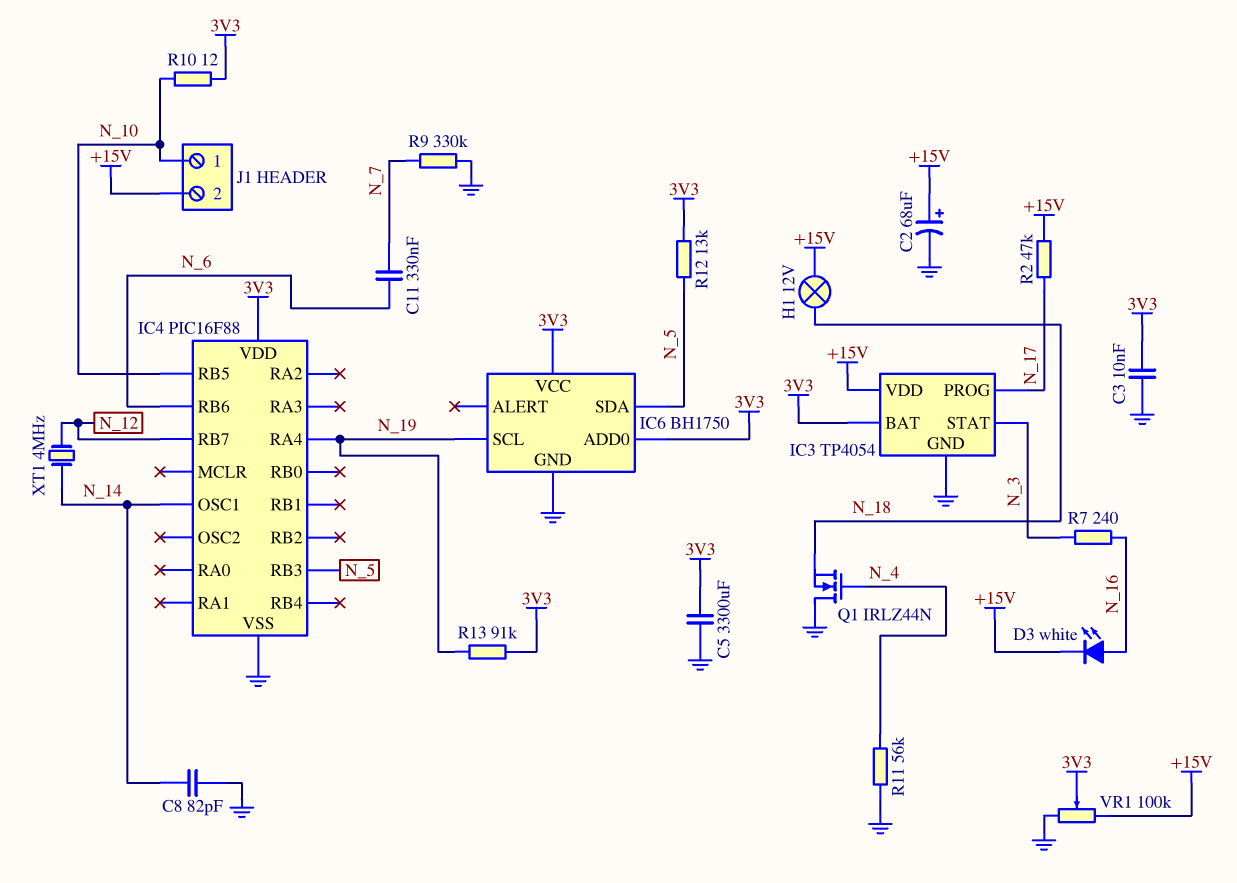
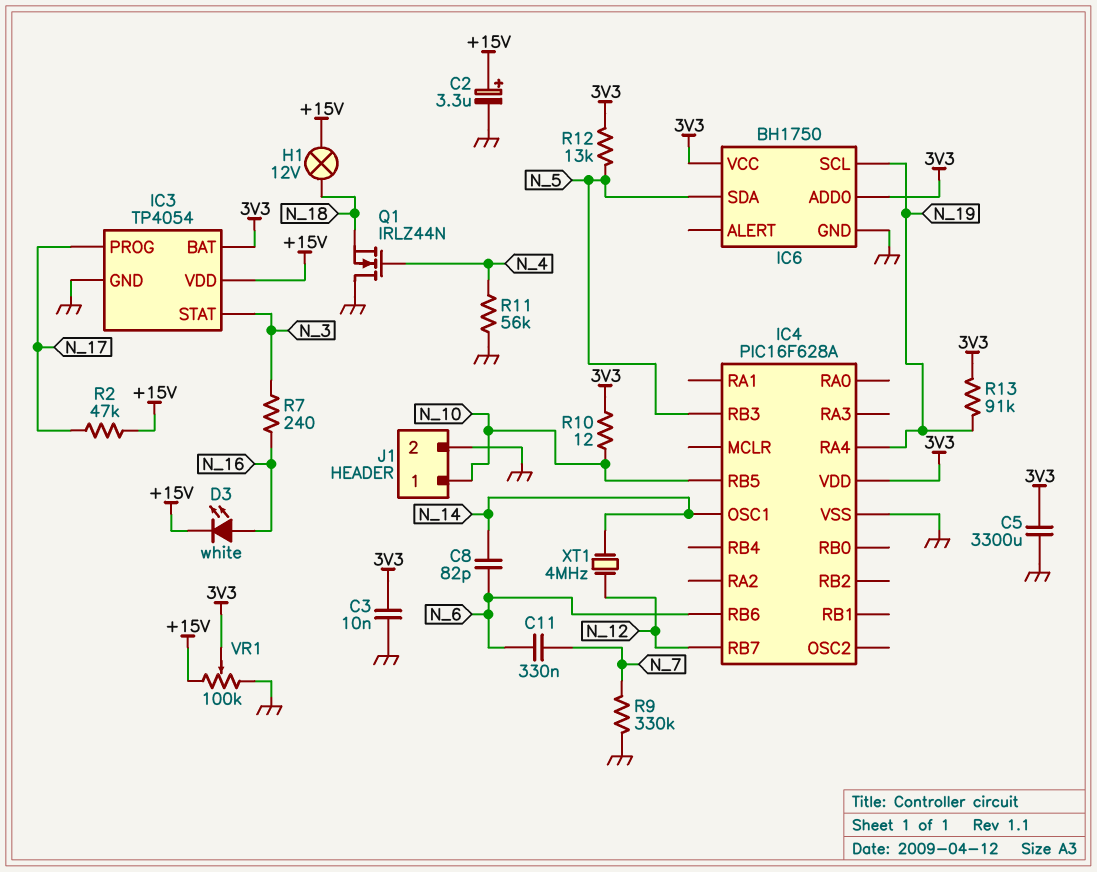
C2: 68uF (plus +15V, minus GND) -> 3.3uF (plus +15V, minus GND)
C8: 82pF (GND, N_14) -> 82pF (N_6, N_14)
IC4: PIC16F88 -> PIC16F628A
J1 pin 2: +15V -> GND

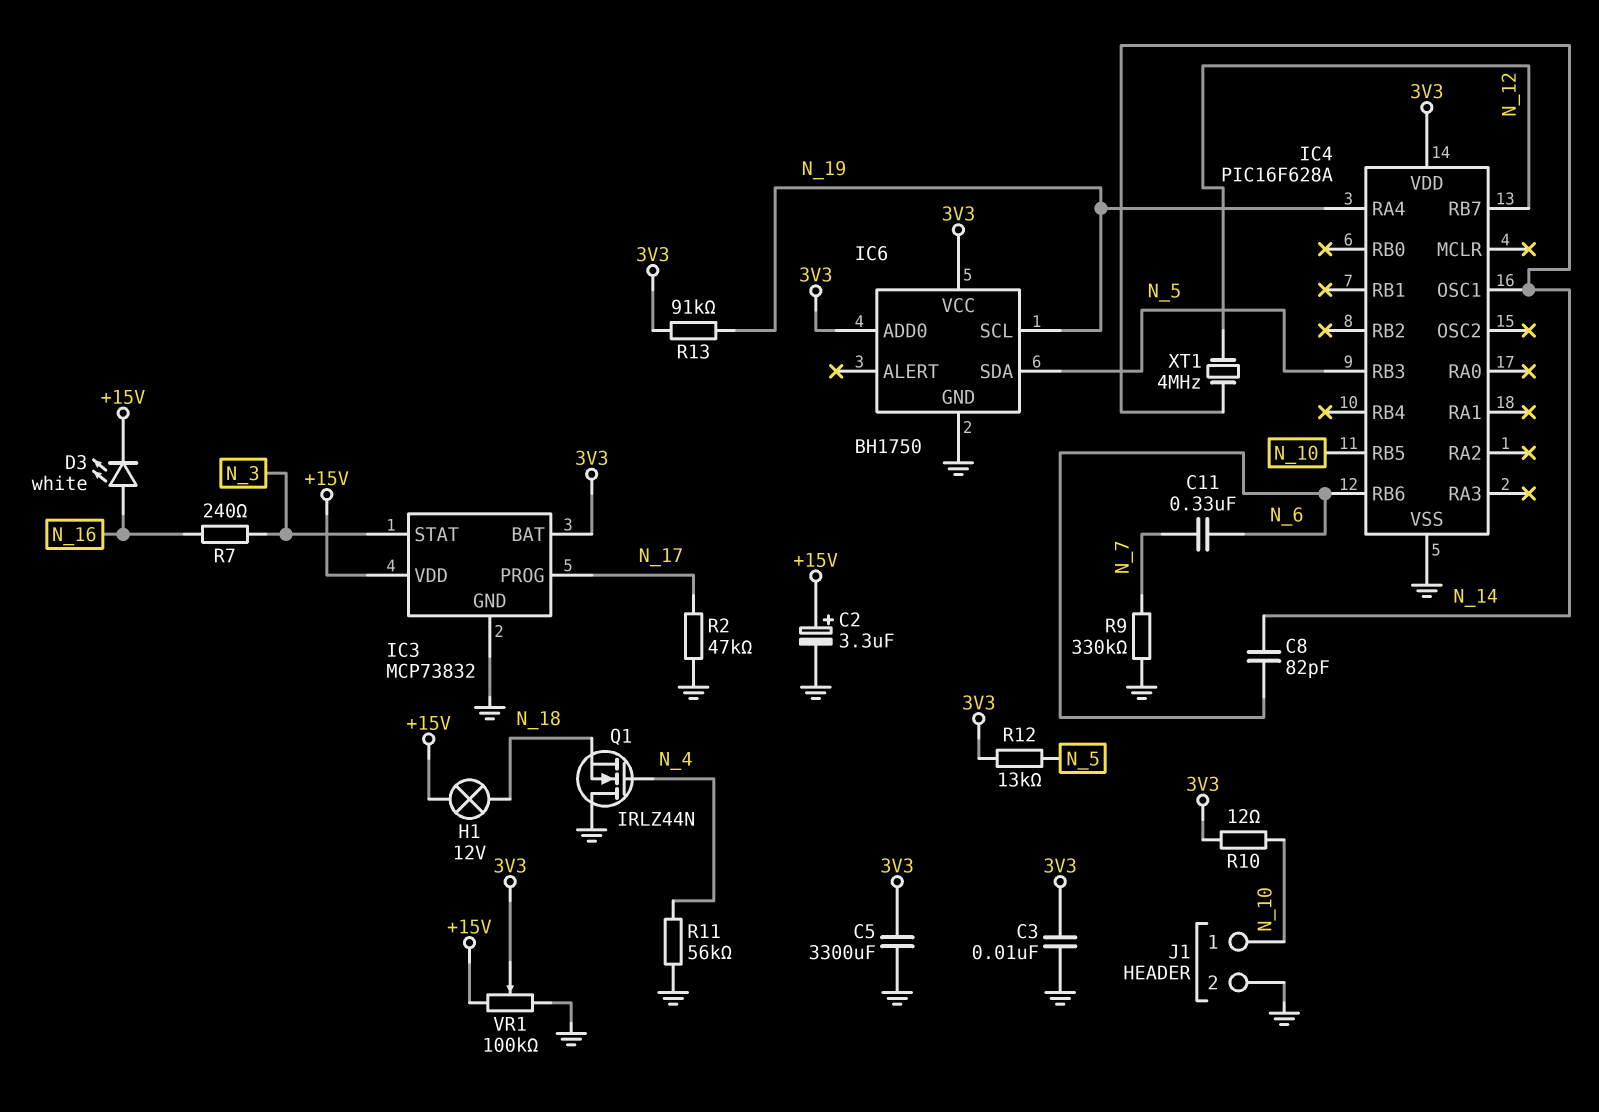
IC3: TP4054 -> MCP73832
R2: 47k (+15V, N_17) -> 47k (GND, N_17)

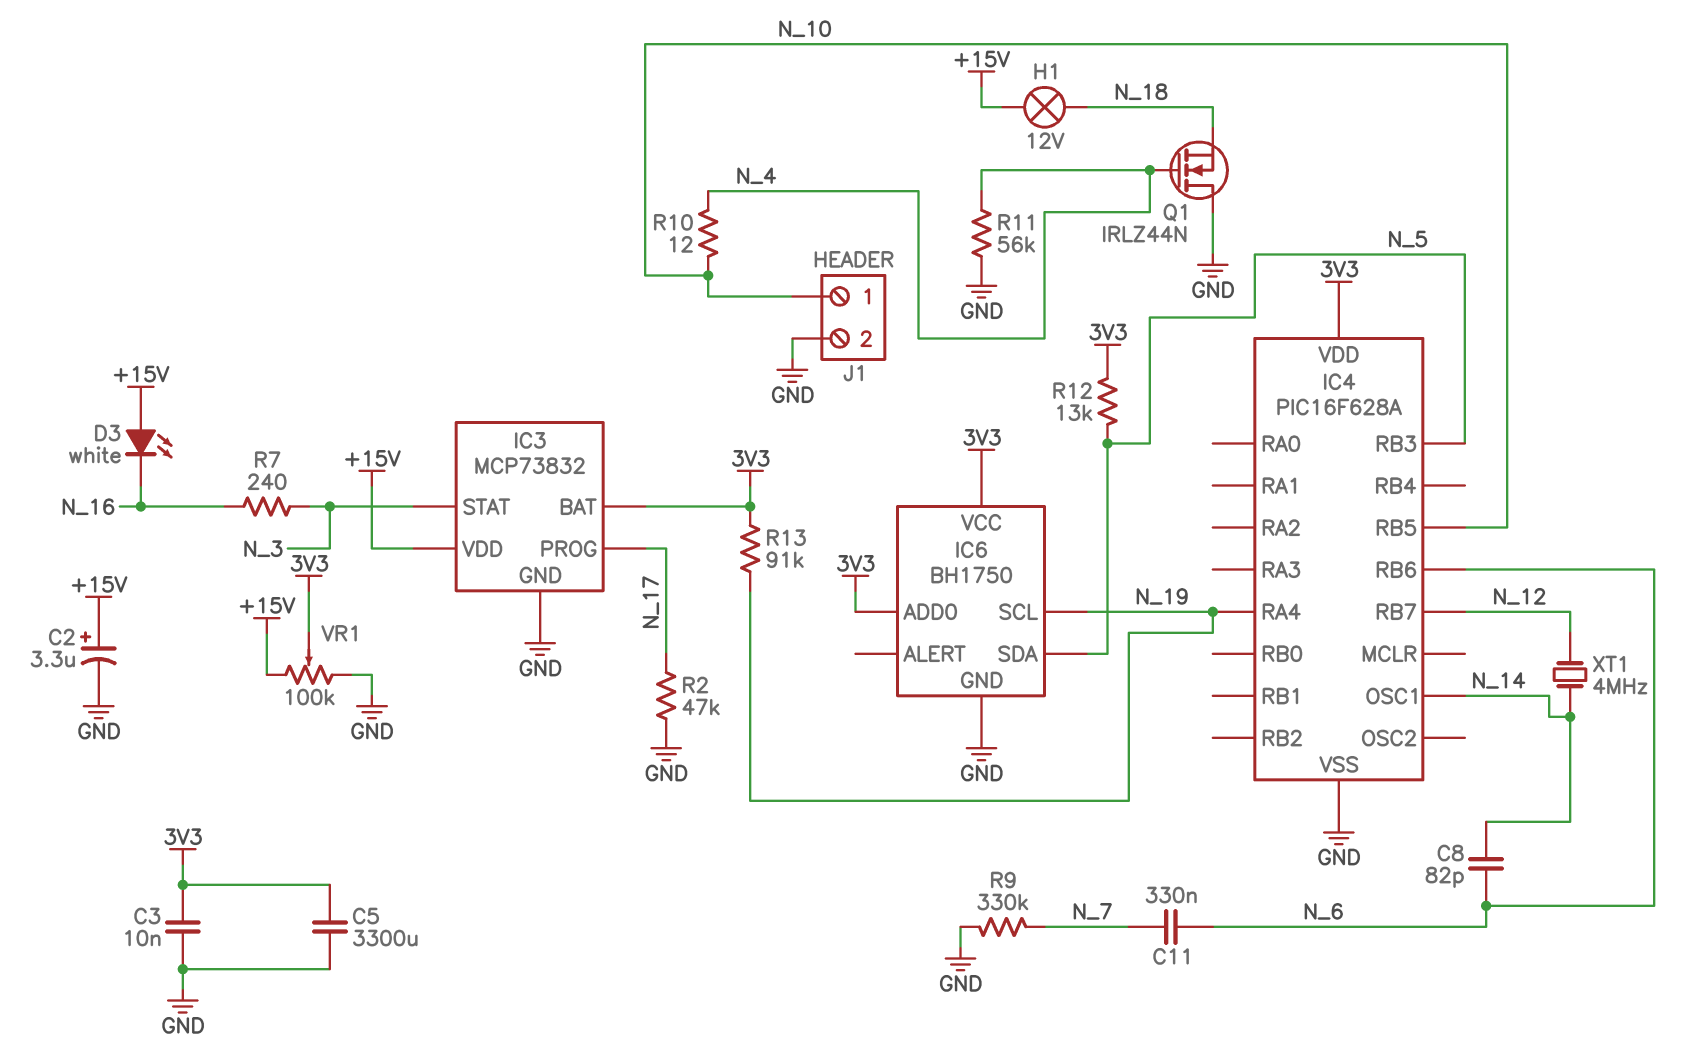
D3: LED white (A N_16, K +15V) -> LED white (A +15V, K N_16)
R10: 12 (3V3, N_10) -> 12 (N_4, N_10)

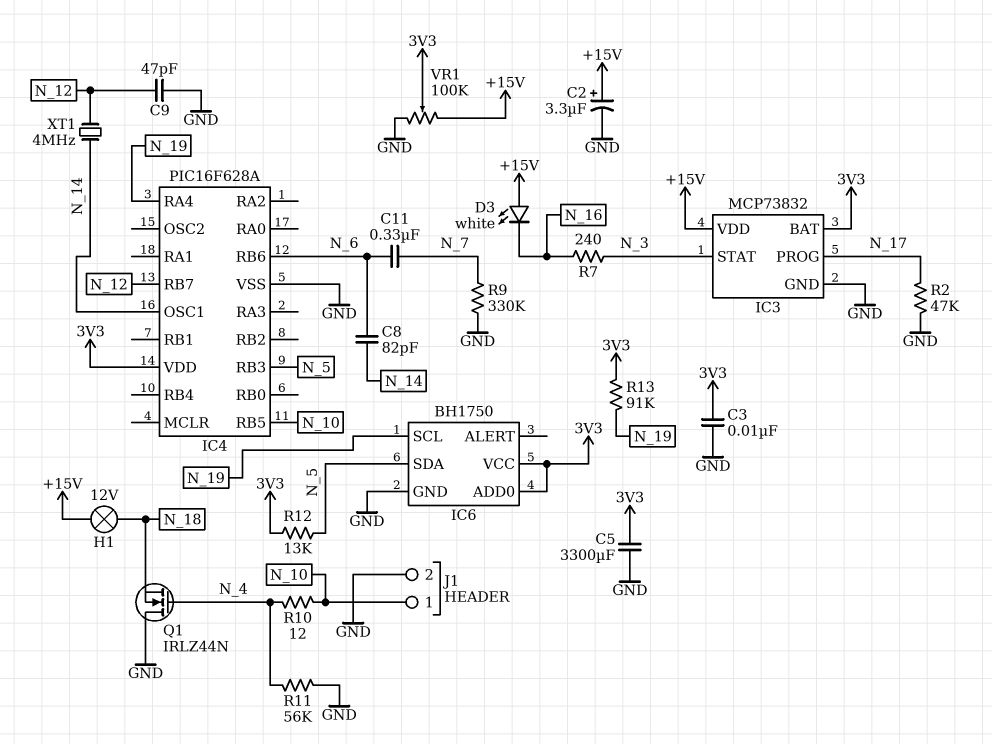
C9: none -> 47pF (GND, N_12)

